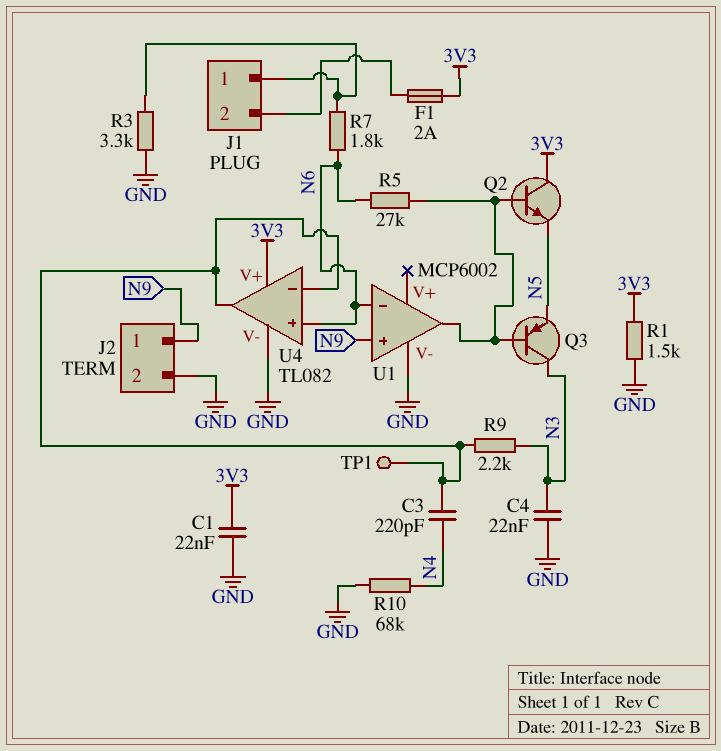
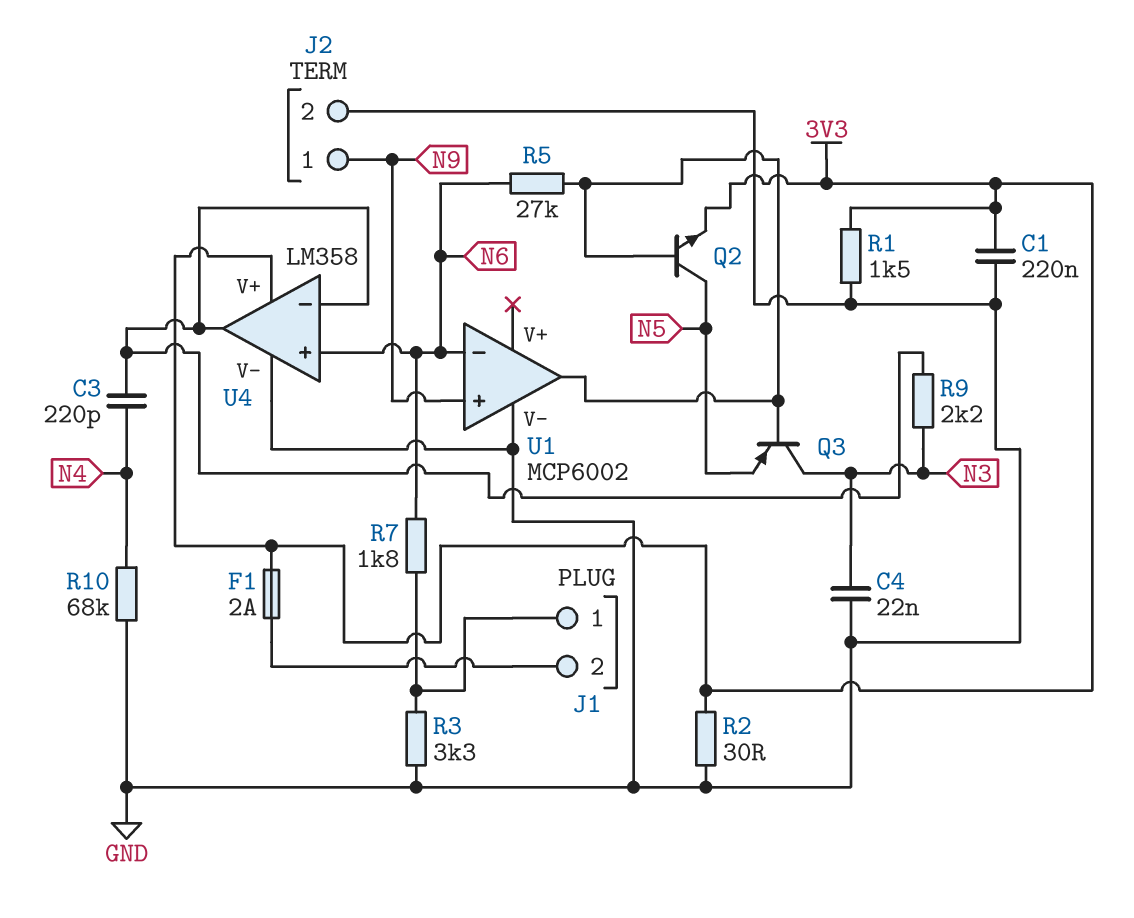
C1: 22nF (3V3, GND) -> 220nF (3V3, GND)
Q2: NPN (B U1/out, C 3V3, E N5) -> NPN (B U1/out, C N5, E 3V3)
R2: none -> 30 (3V3, GND)
TP1: test point (U4/in-) -> none
U4: TL082 -> LM358

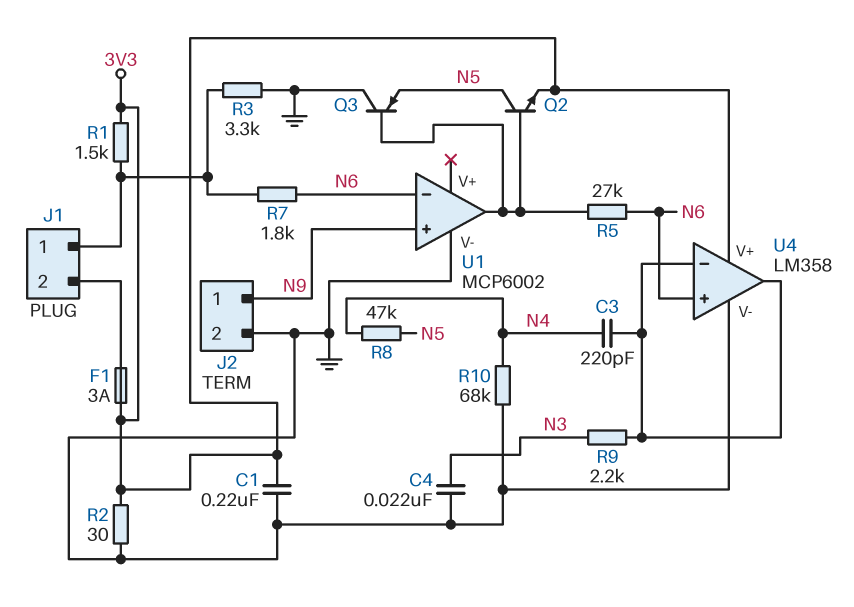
F1: 2A (3V3, J1/2) -> 3A (3V3, J1/2)
Q3: PNP (B U1/out, C N3, E N5) -> PNP (B U1/out, C GND, E N5)
R1: 1.5k (3V3, GND) -> 1.5k (3V3, J1/1)
R8: none -> 47k (N4, N5)

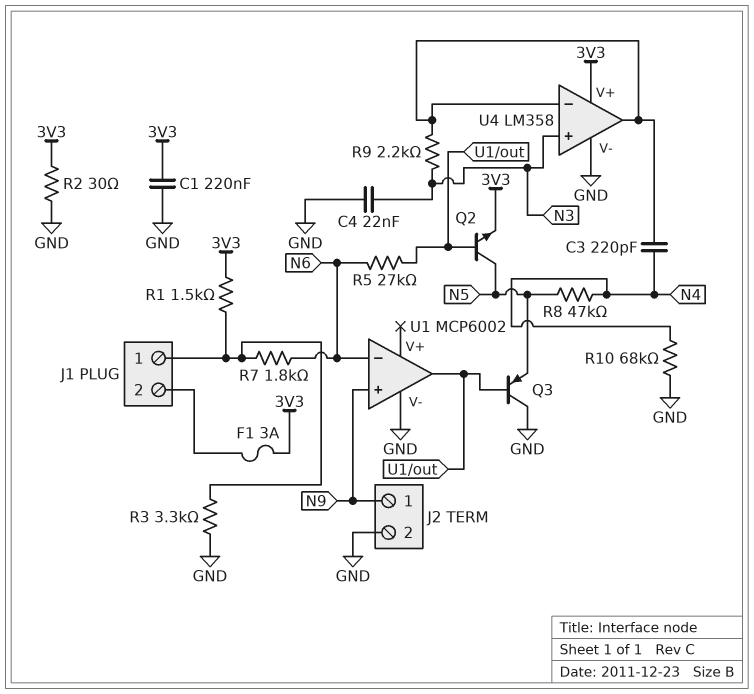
U4 pin in+: N6 -> N3

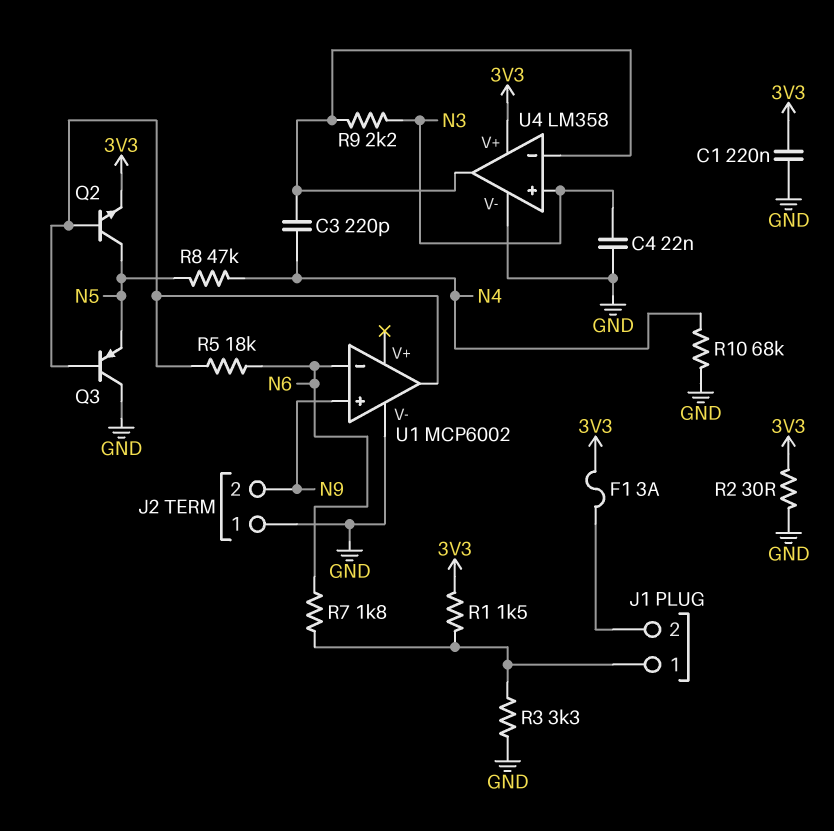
J2 pin 1: N9 -> GND
J2 pin 2: GND -> N9
R5: 27k (N6, U1/out) -> 18k (N6, U1/out)

